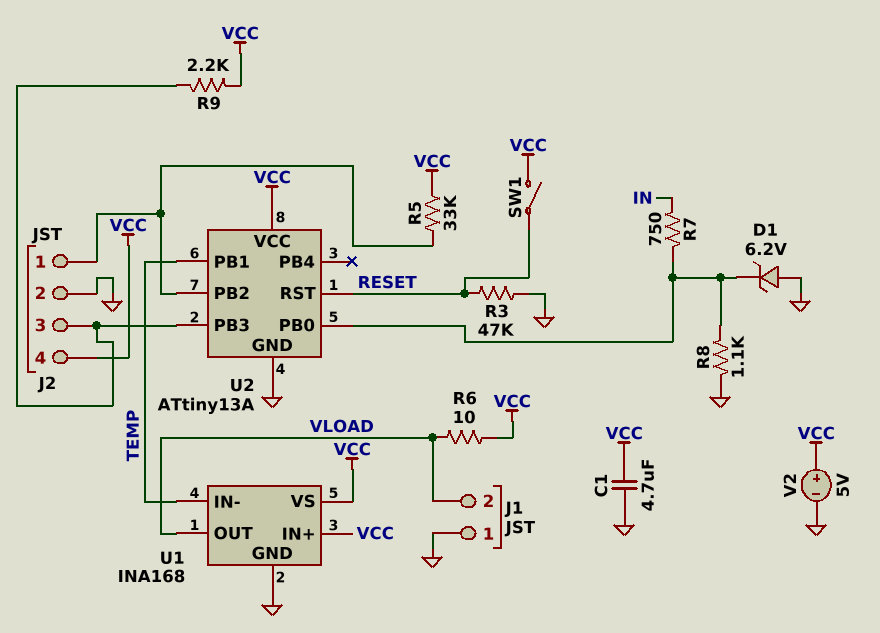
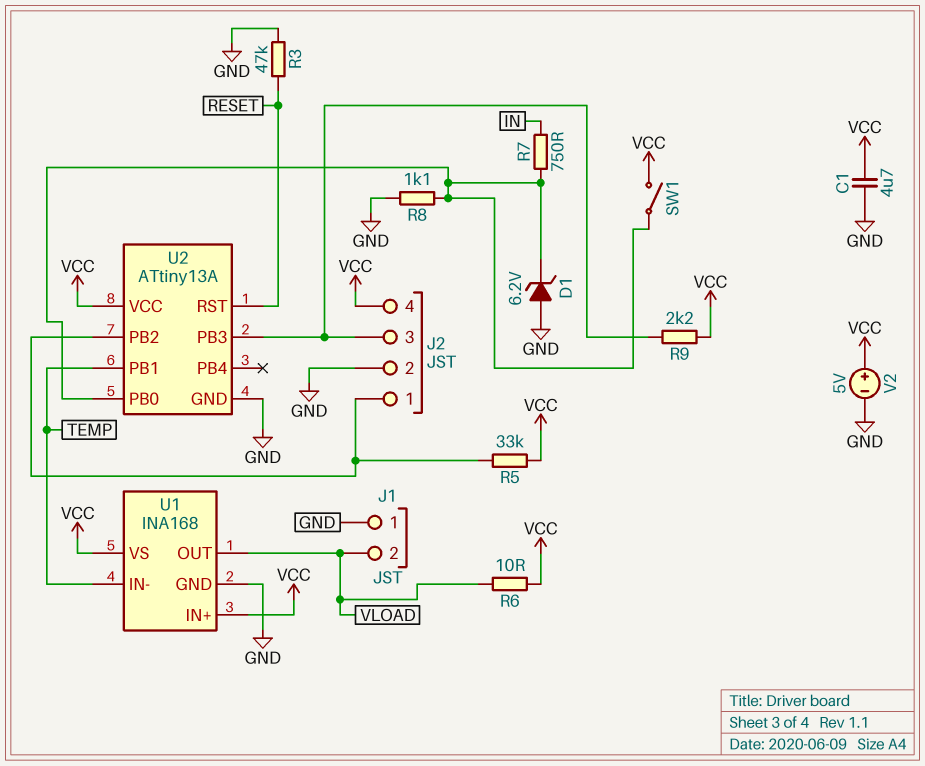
SW1: switch (RESET, VCC) -> switch (U2/PB0, VCC)

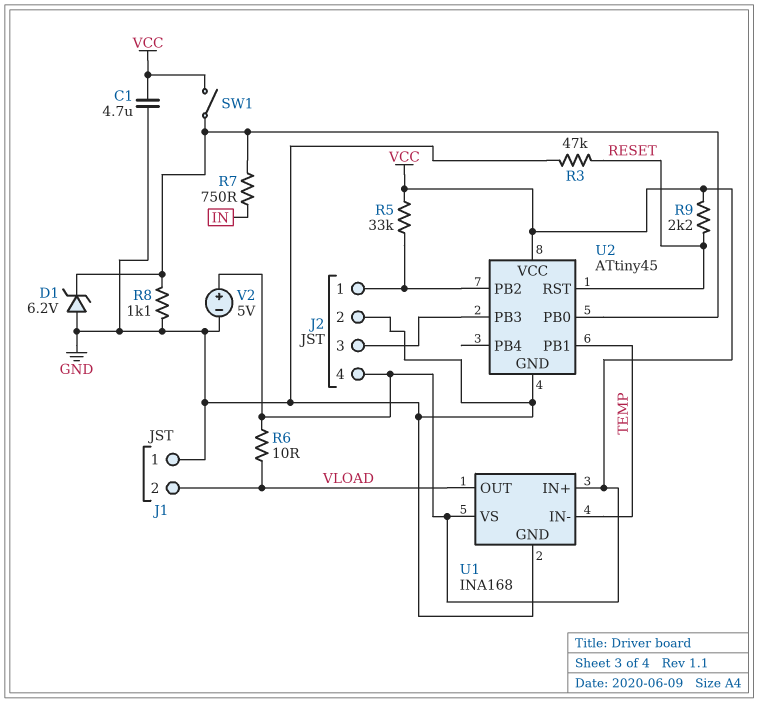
R9: 2.2k (J2/3, VCC) -> 2.2k (RESET, VCC)
U2: ATtiny13A -> ATtiny45

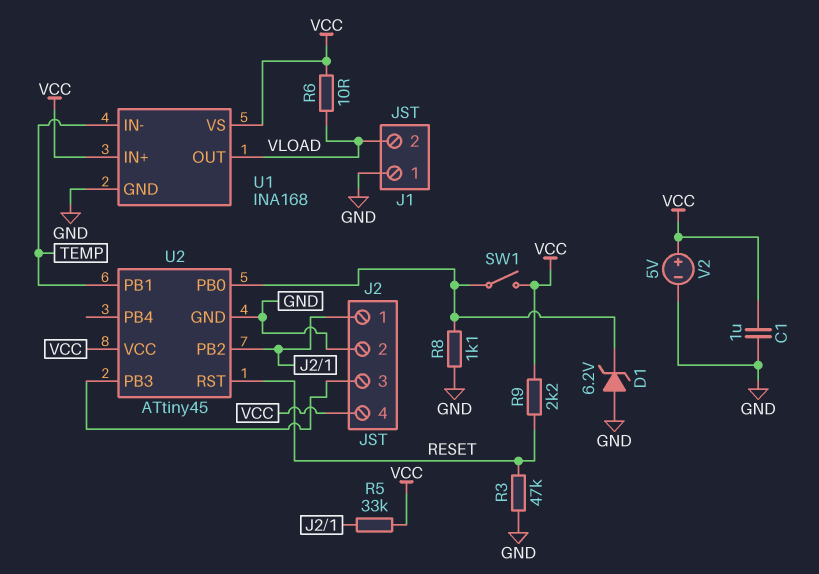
C1: 4.7uF (GND, VCC) -> 1uF (GND, VCC)
R7: 750 (IN, U2/PB0) -> none

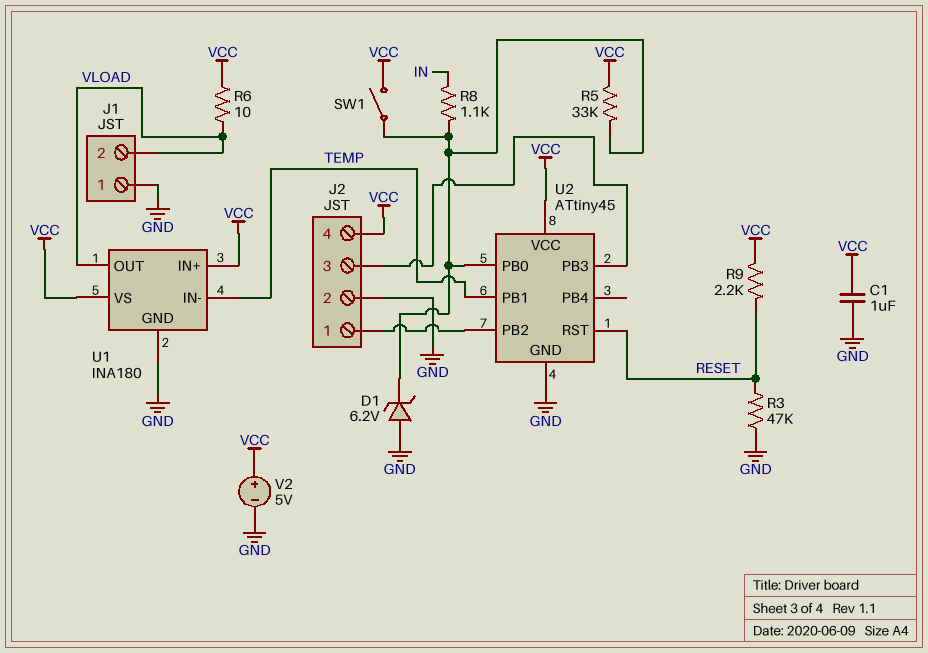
R5: 33k (J2/1, VCC) -> 33k (U2/PB0, VCC)
R8: 1.1k (GND, U2/PB0) -> 1.1k (IN, U2/PB0)
U1: INA168 -> INA180

